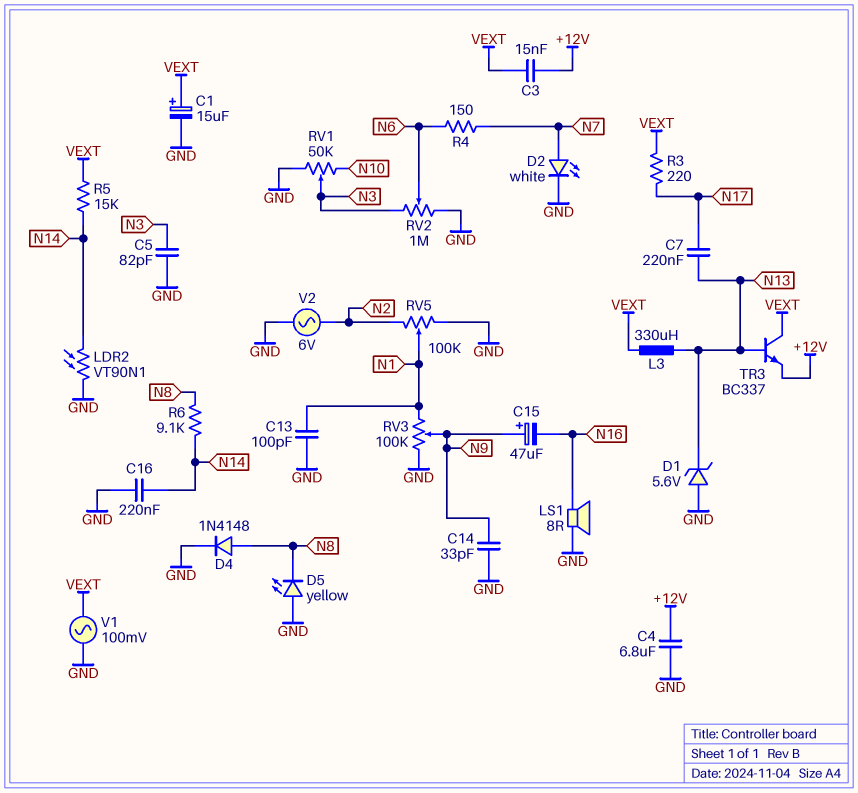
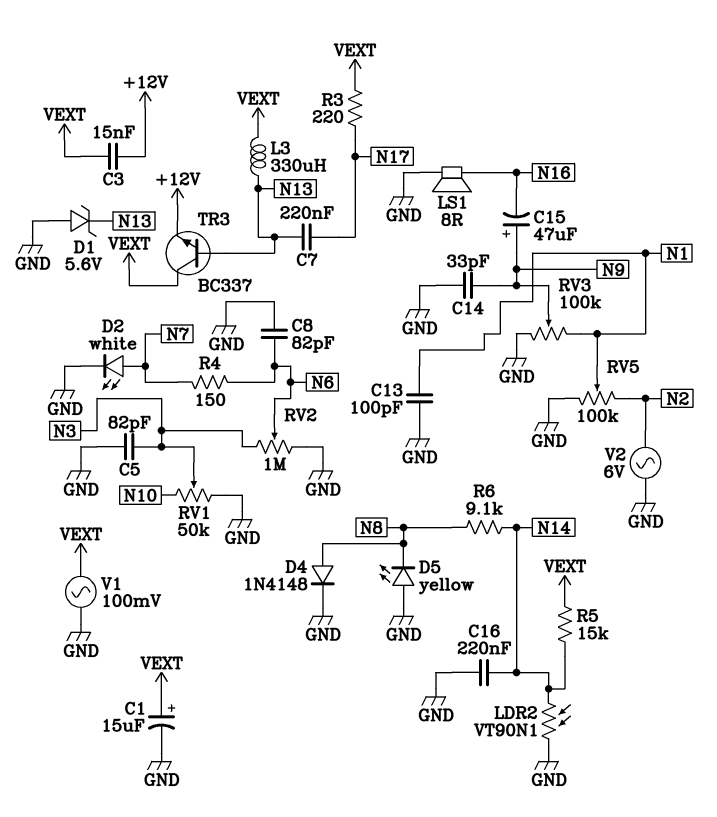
C4: 6.8uF (+12V, GND) -> none
C8: none -> 82pF (GND, N6)

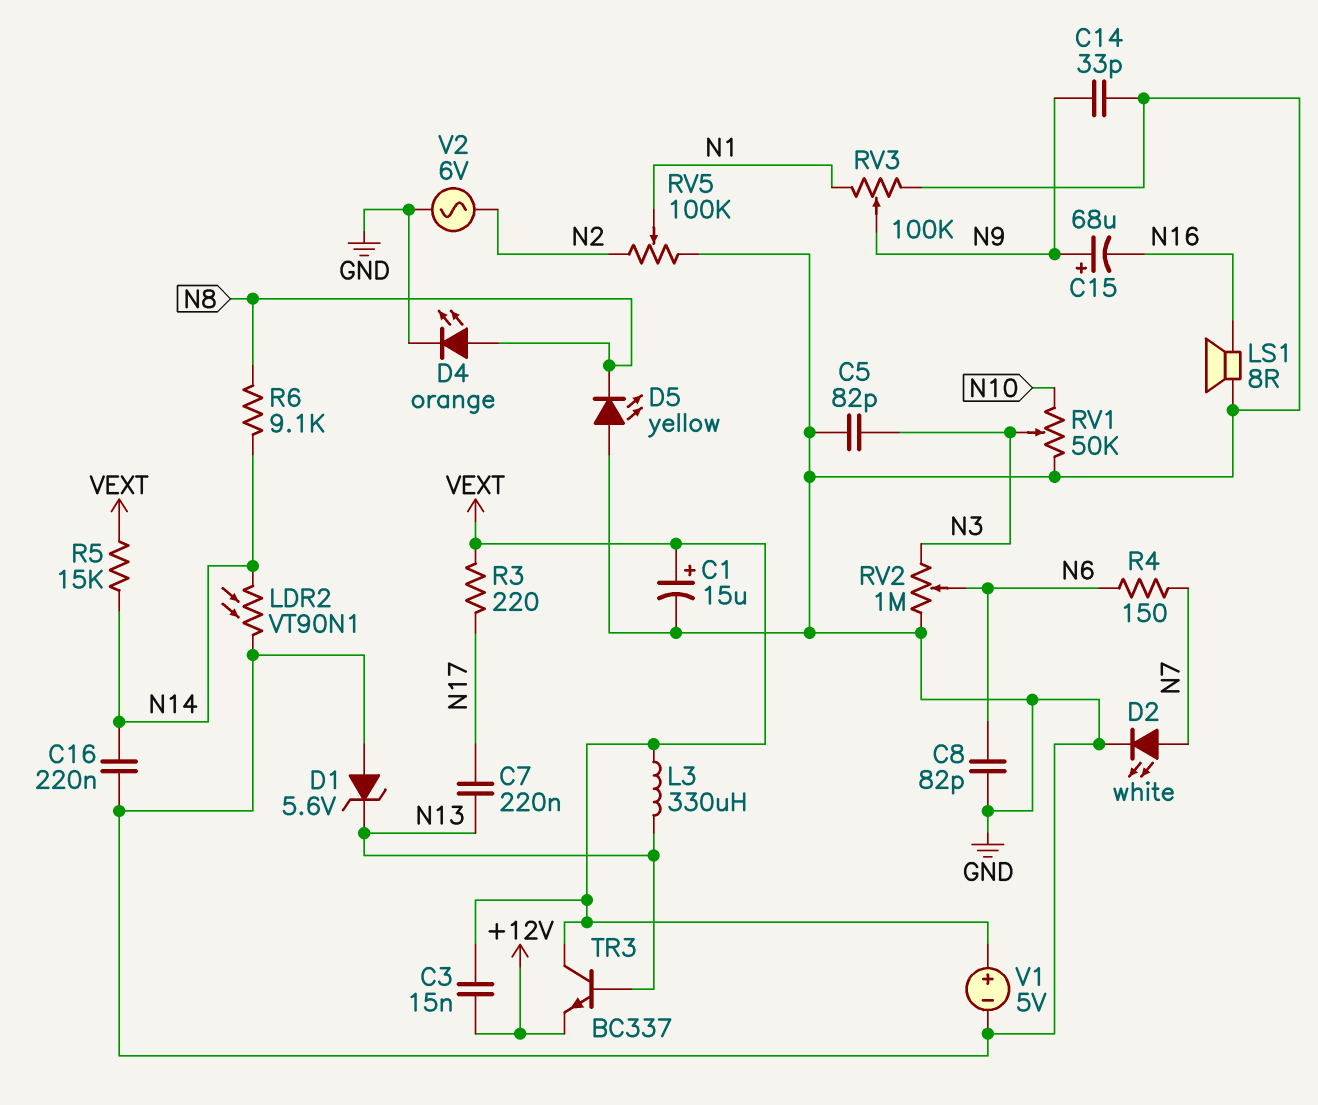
C13: 100pF (GND, N1) -> none
C15: 47uF (plus N9, minus N16) -> 68uF (plus N9, minus N16)
D4: diode 1N4148 (A N8, K GND) -> LED orange (A N8, K GND)
V1: AC 100mV (GND, VEXT) -> 5V (plus VEXT, minus GND)

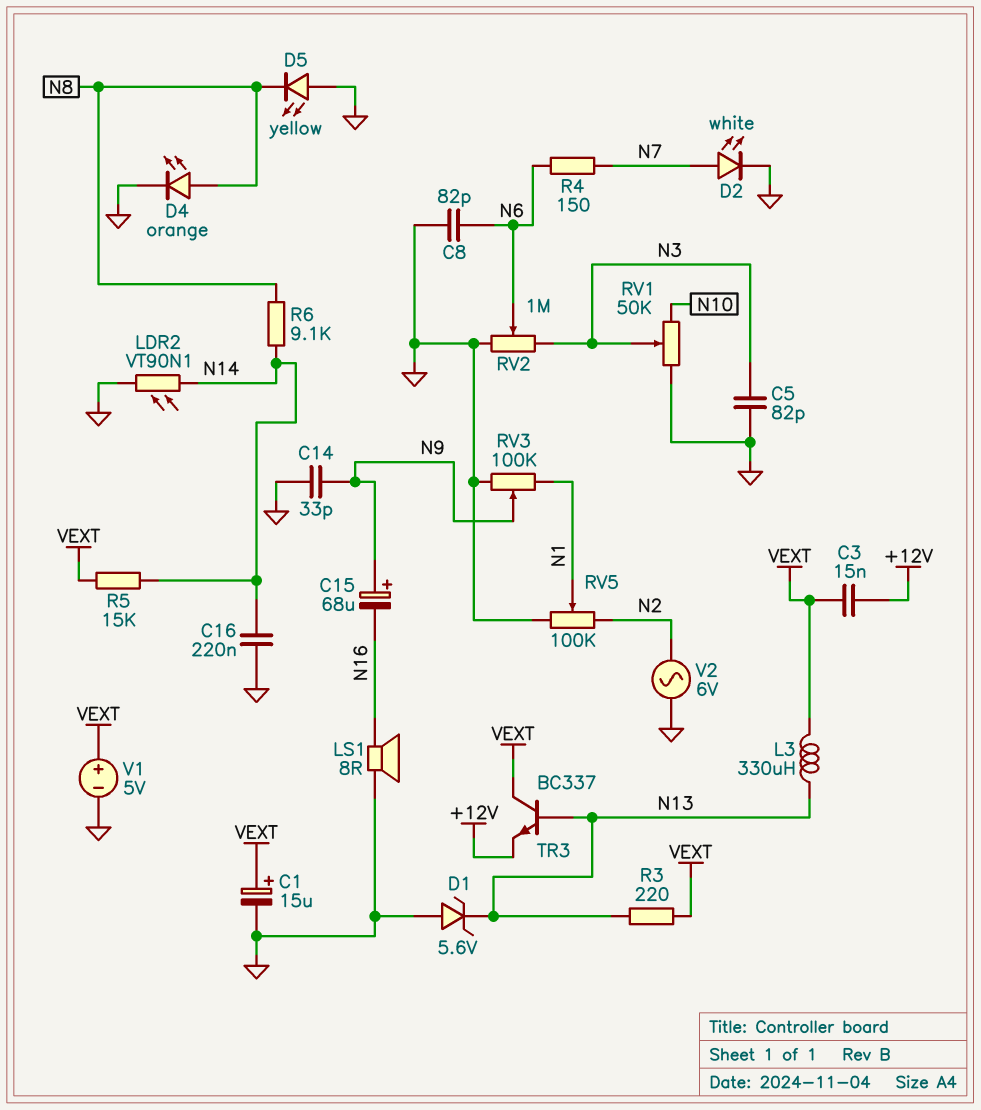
C7: 220nF (N13, N17) -> none
R3: 220 (N17, VEXT) -> 220 (N13, VEXT)

